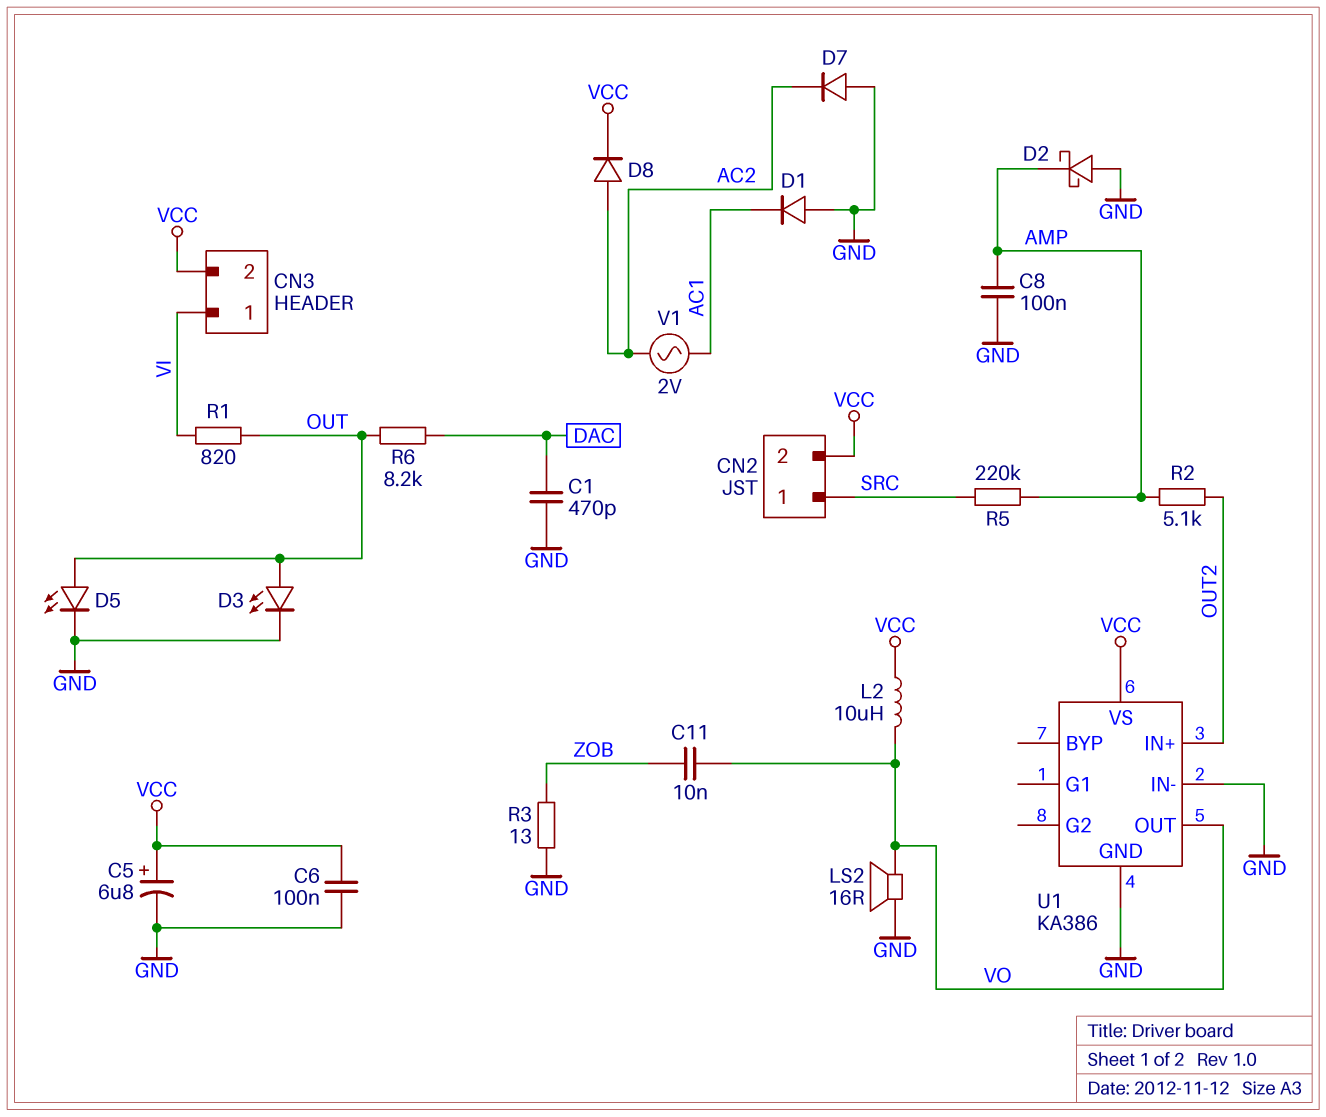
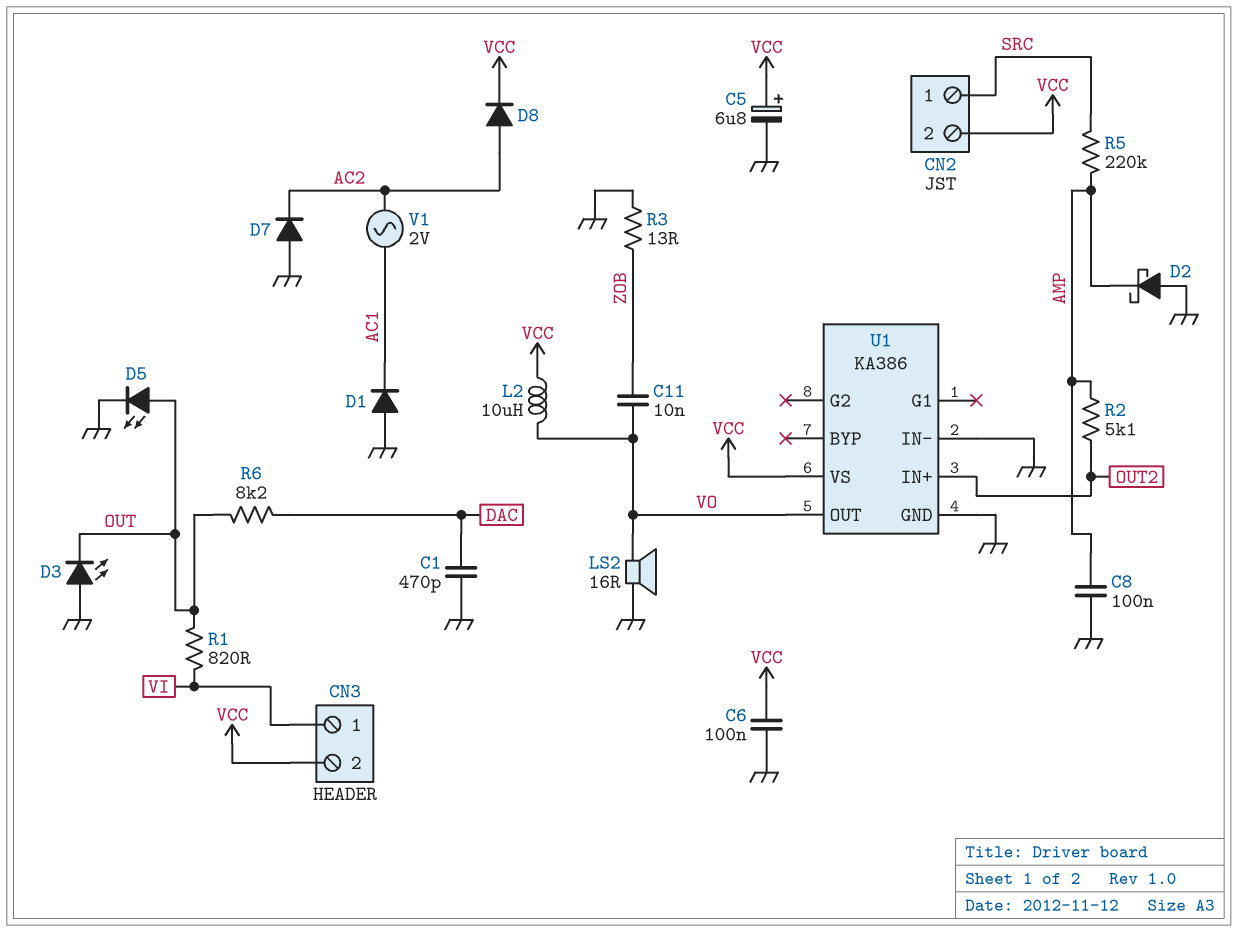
D3: LED (A OUT, K GND) -> LED (A GND, K OUT)

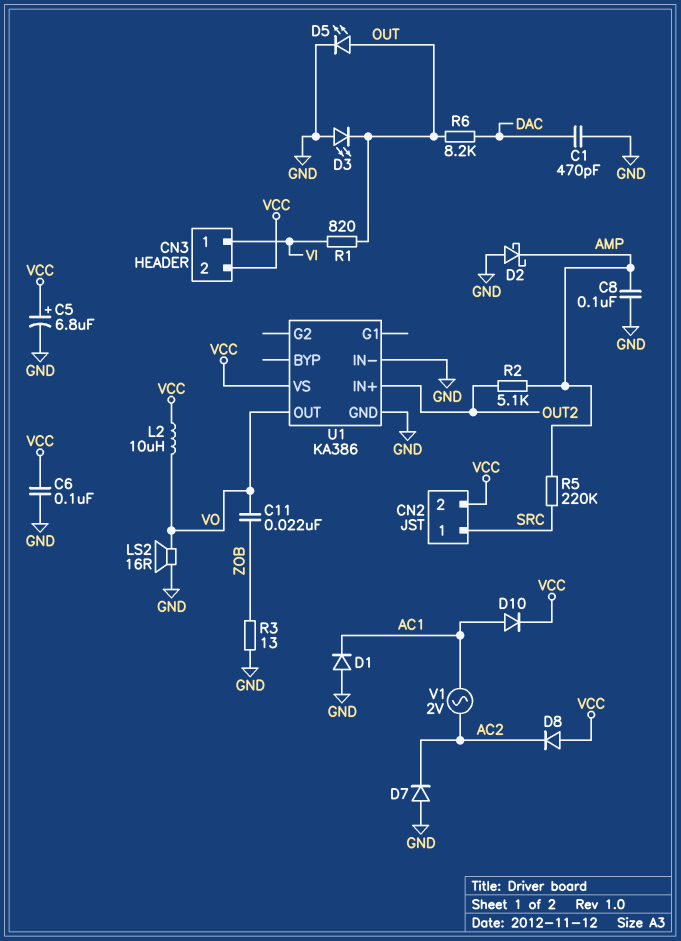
C11: 10nF (VO, ZOB) -> 22nF (VO, ZOB)
D8: diode (A AC2, K VCC) -> diode (A VCC, K AC2)
D10: none -> diode (A AC1, K VCC)

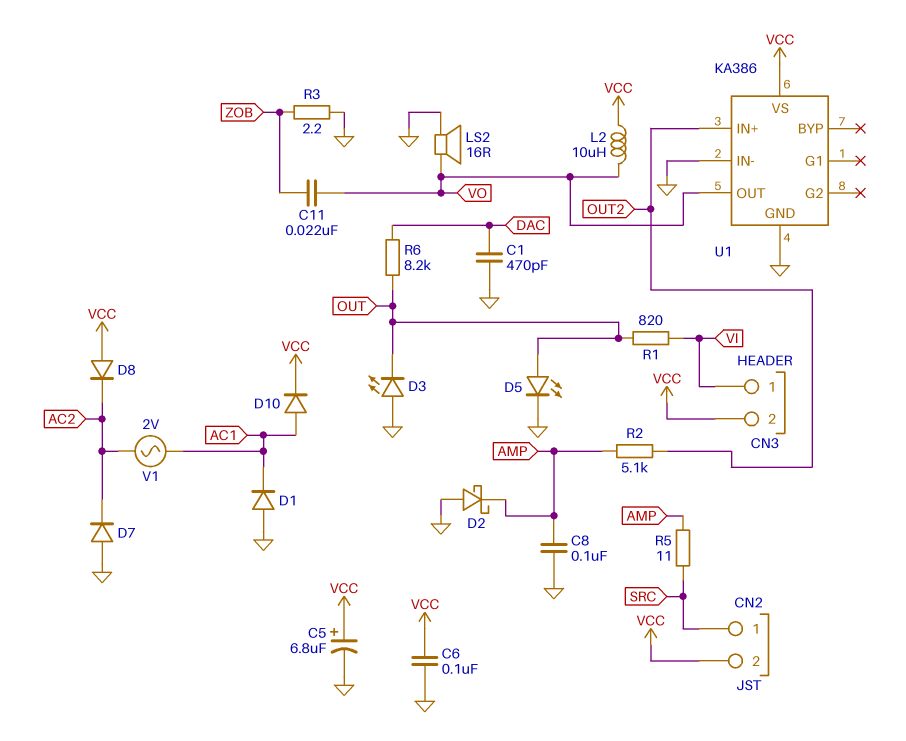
R3: 13 (GND, ZOB) -> 2.2 (GND, ZOB)
R5: 220k (AMP, SRC) -> 11 (AMP, SRC)

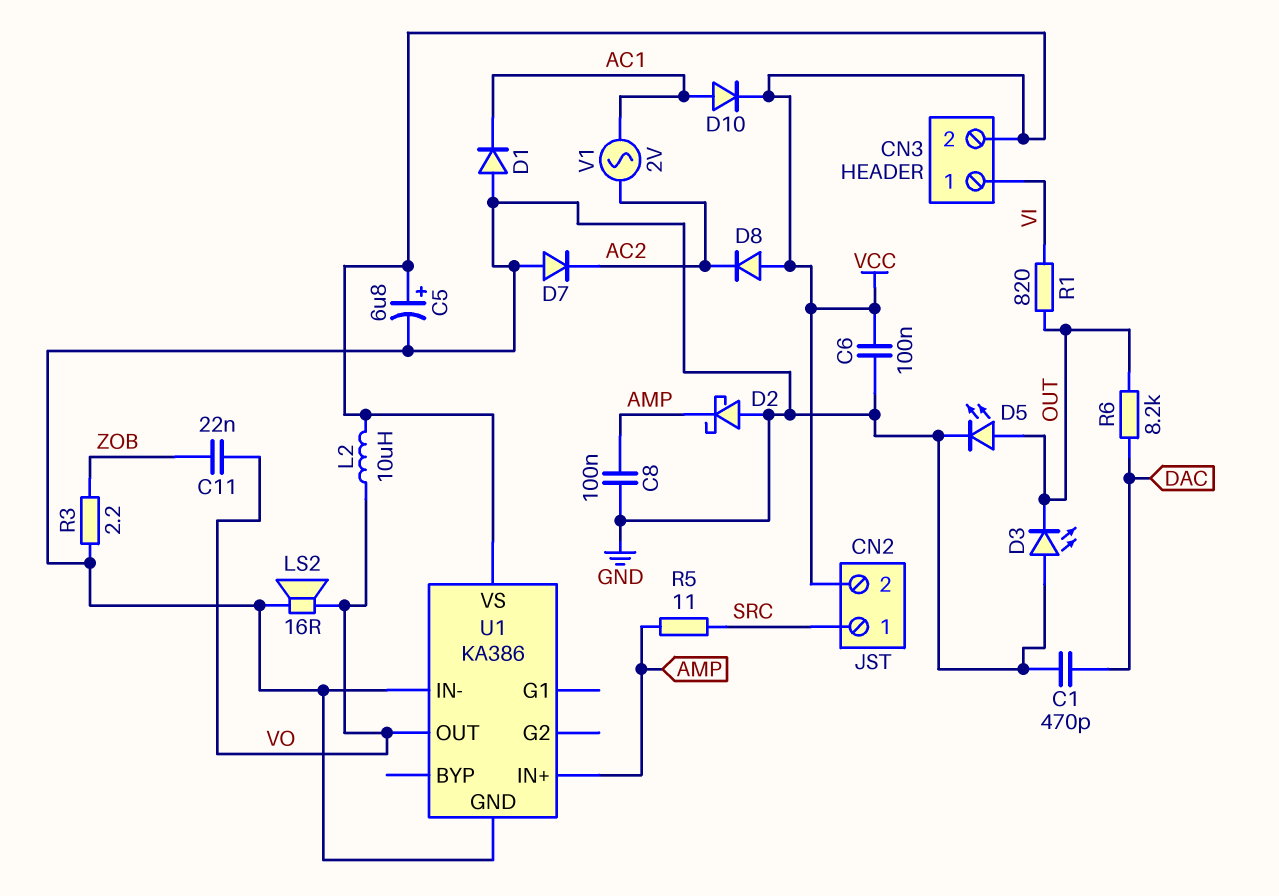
R2: 5.1k (AMP, OUT2) -> none
U1 pin IN+: OUT2 -> AMP

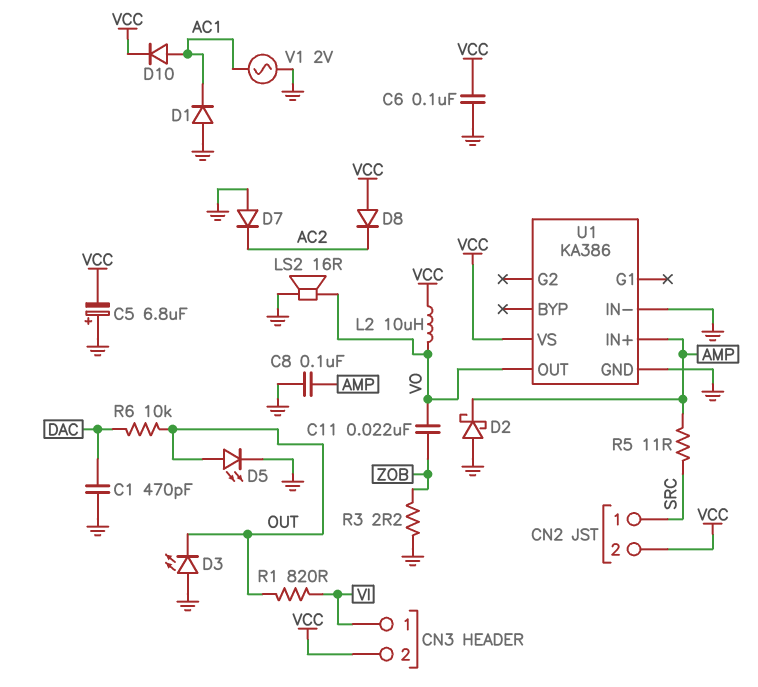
C5: 6.8uF (plus VCC, minus GND) -> 6.8uF (plus GND, minus VCC)
R6: 8.2k (DAC, OUT) -> 10k (DAC, OUT)
V1: AC 2V (AC1, AC2) -> AC 2V (AC1, GND)

